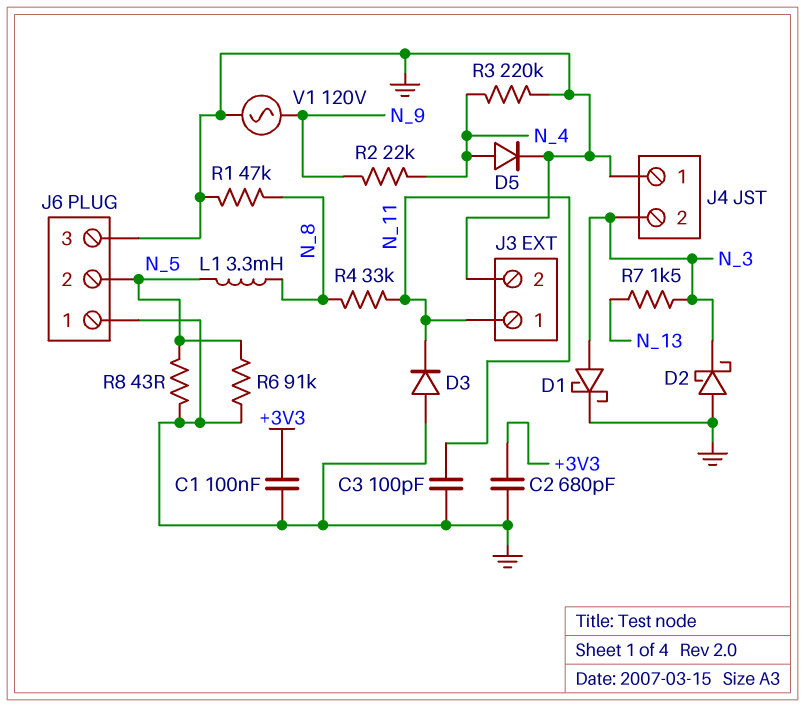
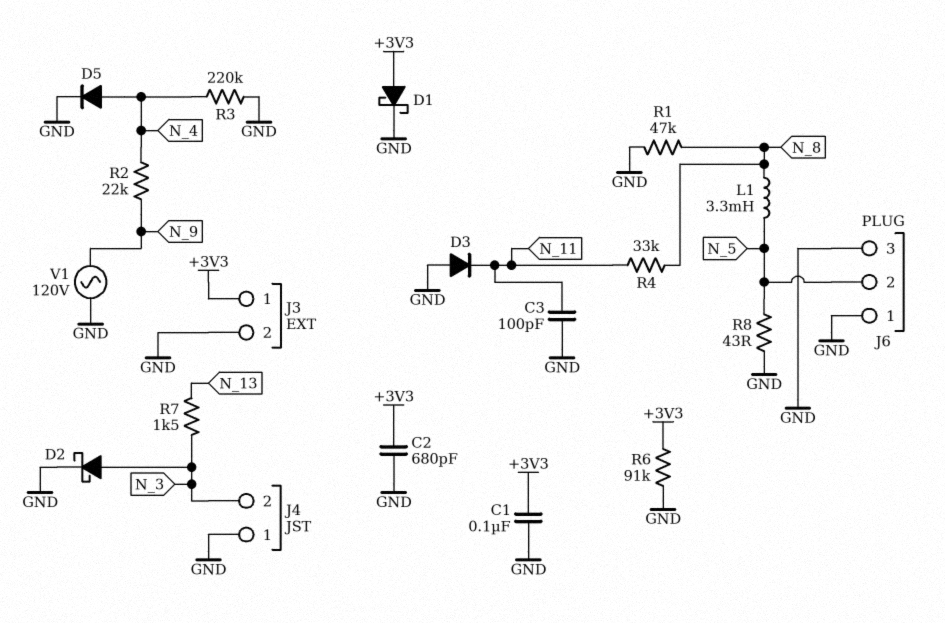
D1: schottky (A N_3, K GND) -> schottky (A +3V3, K GND)
D2: schottky (A GND, K N_3) -> schottky (A N_3, K GND)
J3 pin 1: N_11 -> +3V3
R6: 91k (GND, N_5) -> 91k (+3V3, GND)

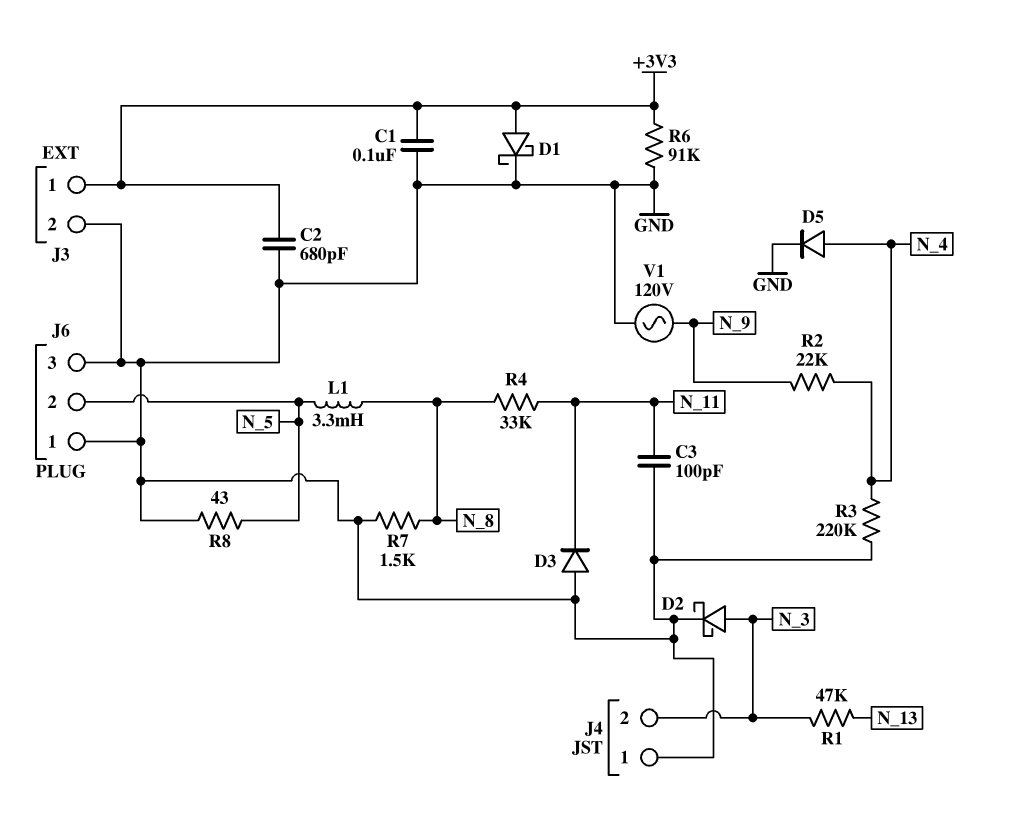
R1: 47k (GND, N_8) -> 47k (N_3, N_13)
R7: 1.5k (N_3, N_13) -> 1.5k (GND, N_8)

